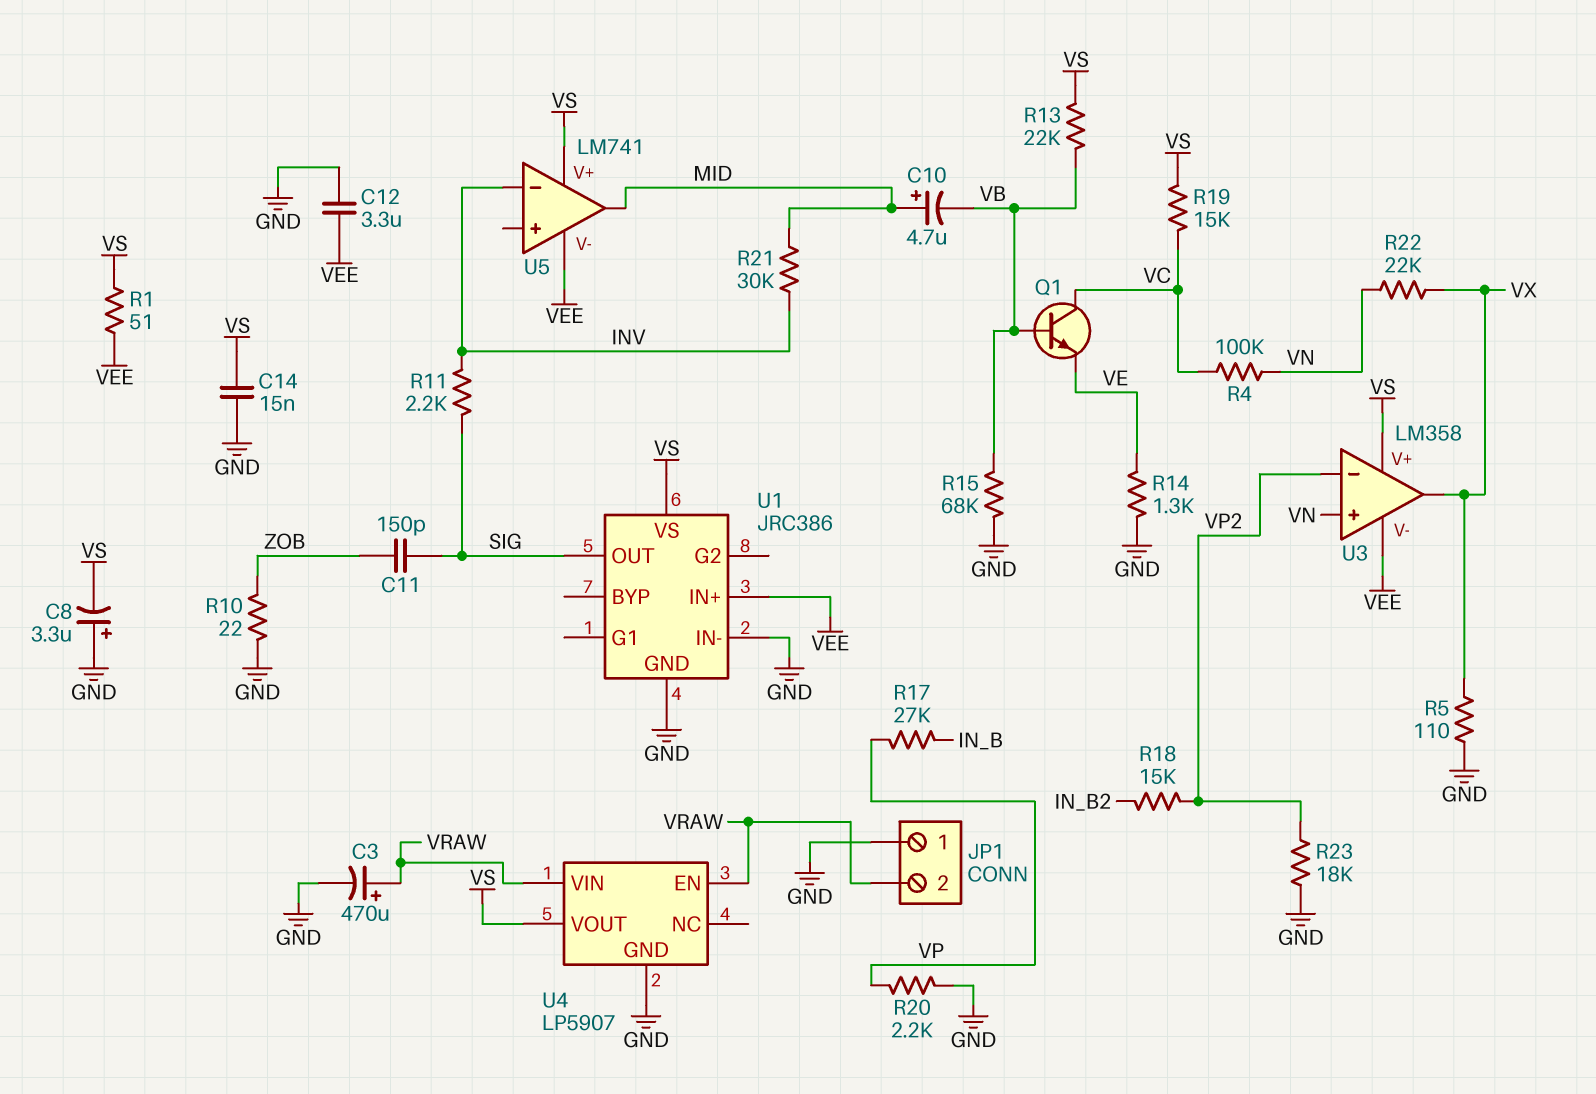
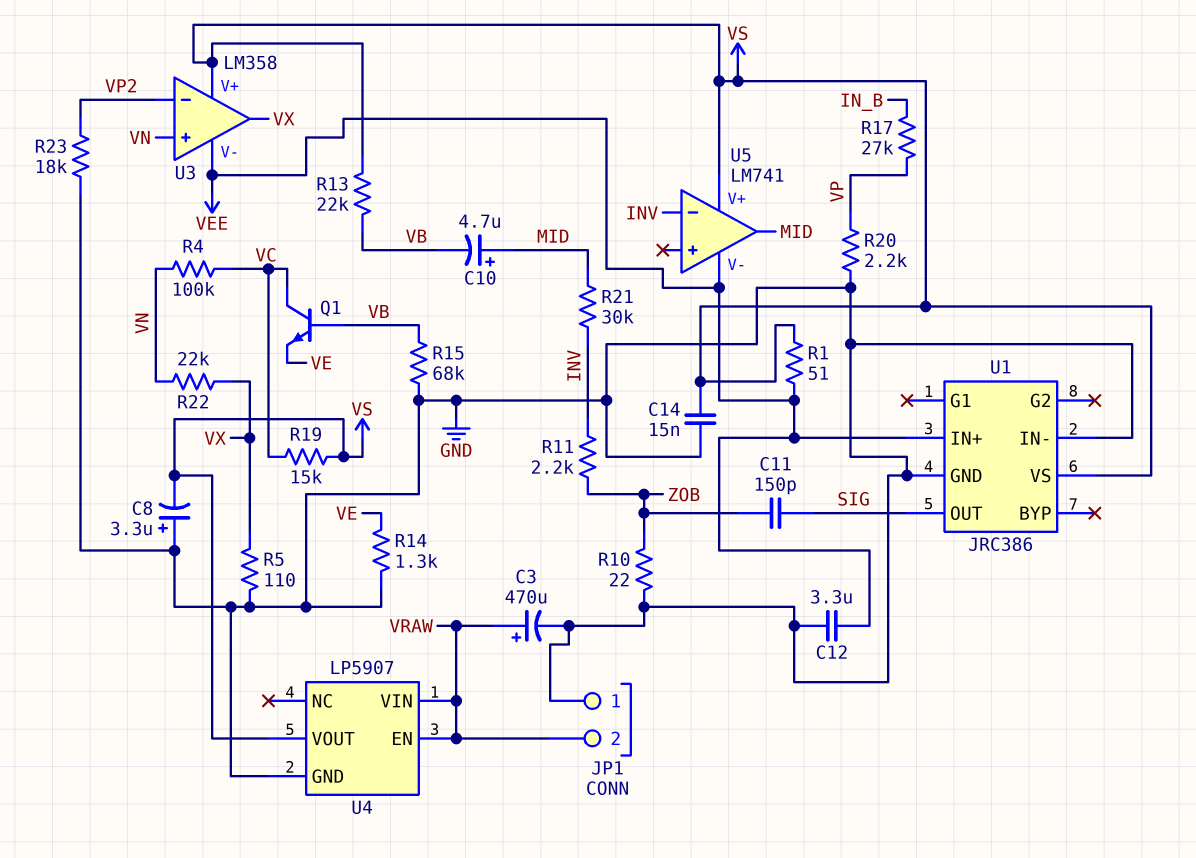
R11: 2.2k (INV, SIG) -> 2.2k (INV, ZOB)
R18: 15k (IN_B2, VP2) -> none

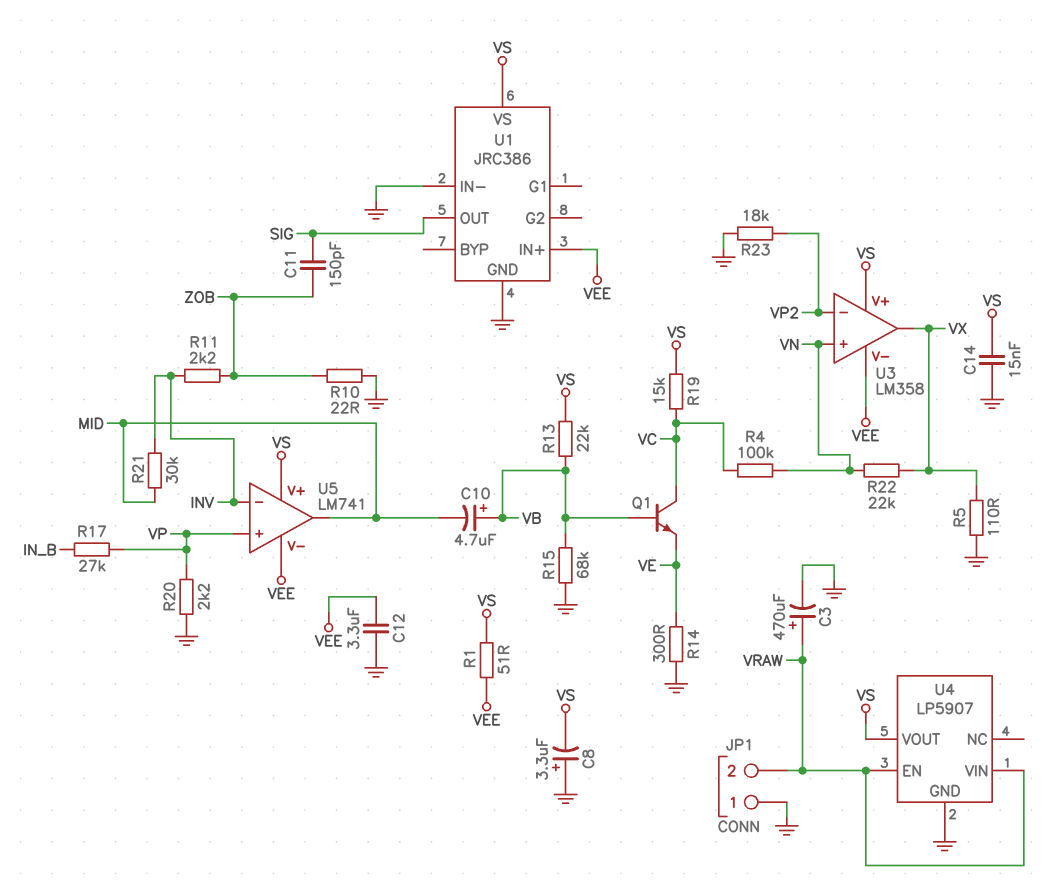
C10: 4.7uF (plus MID, minus VB) -> 4.7uF (plus VB, minus MID)
R14: 1.3k (GND, VE) -> 300 (GND, VE)
U5 pin in+: none -> VP

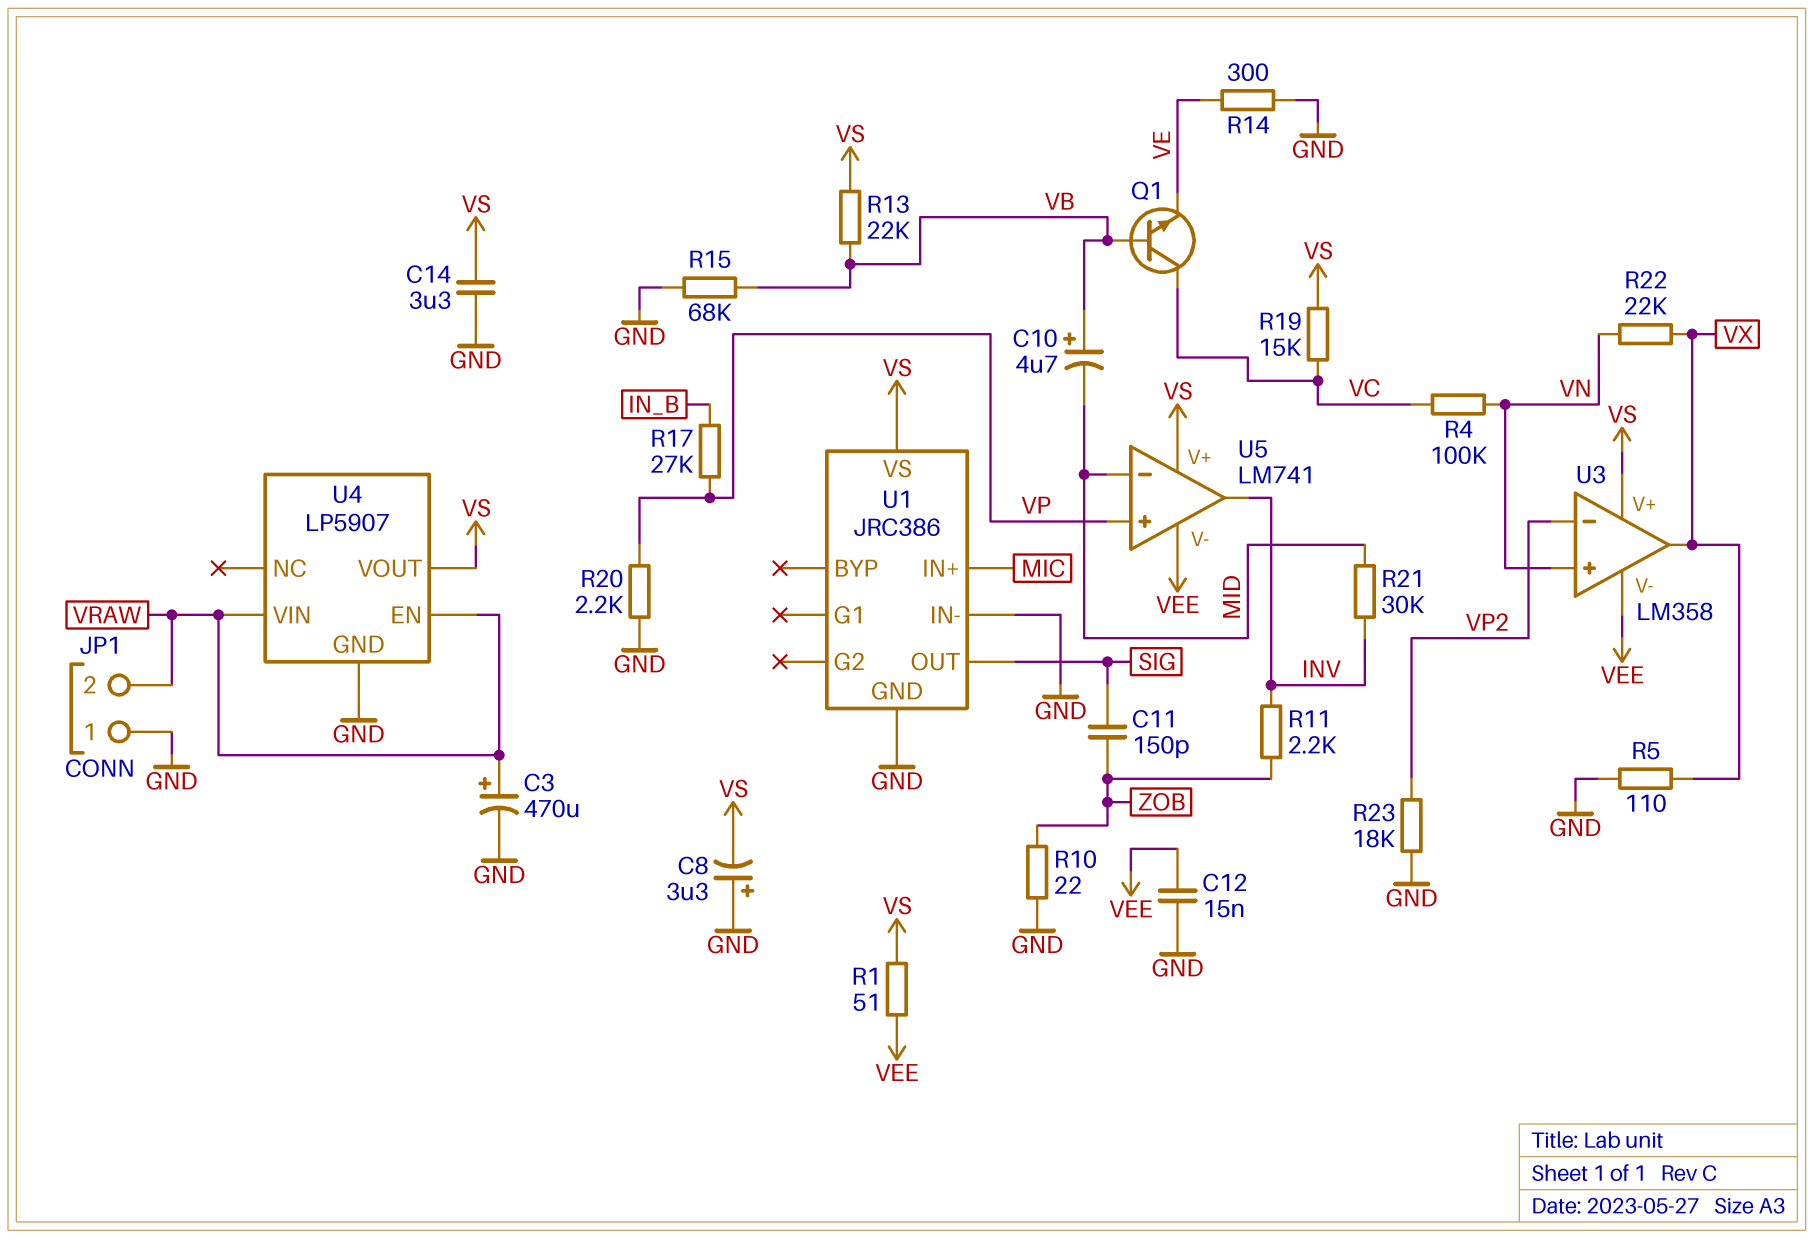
C12: 3.3uF (GND, VEE) -> 15nF (GND, VEE)
C14: 15nF (GND, VS) -> 3.3uF (GND, VS)
U1 pin IN+: VEE -> MIC
U5 pin in-: INV -> MID
U5 pin out: MID -> INV

